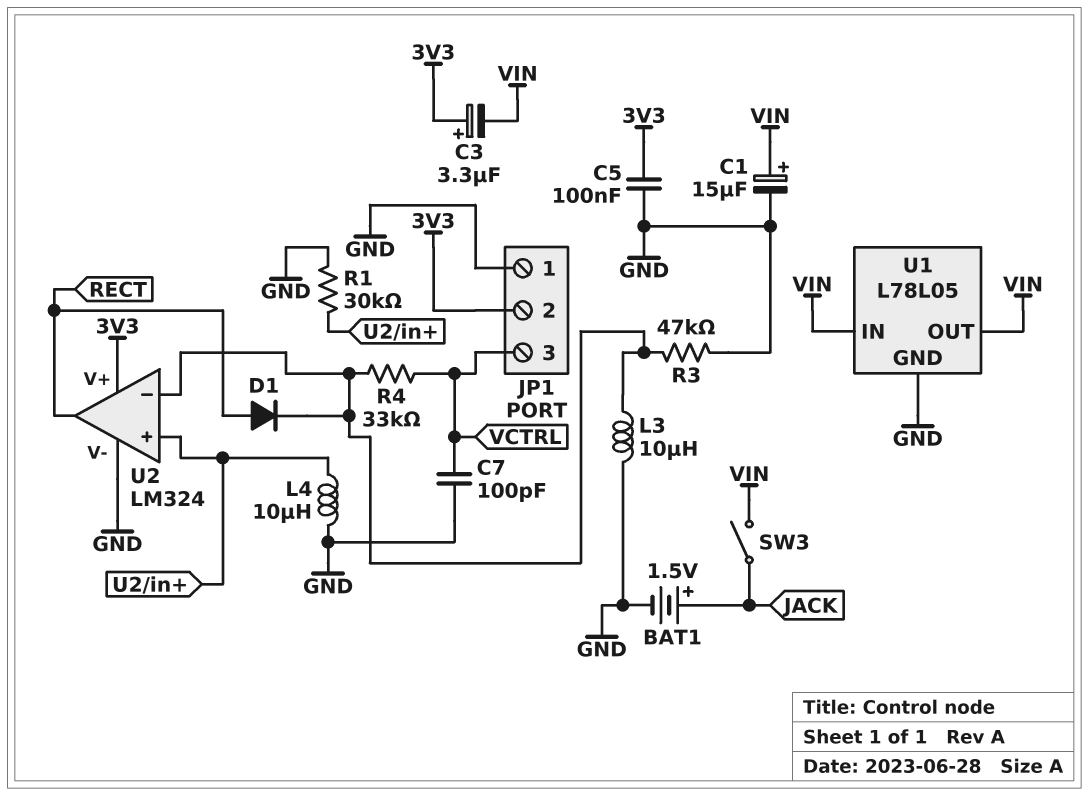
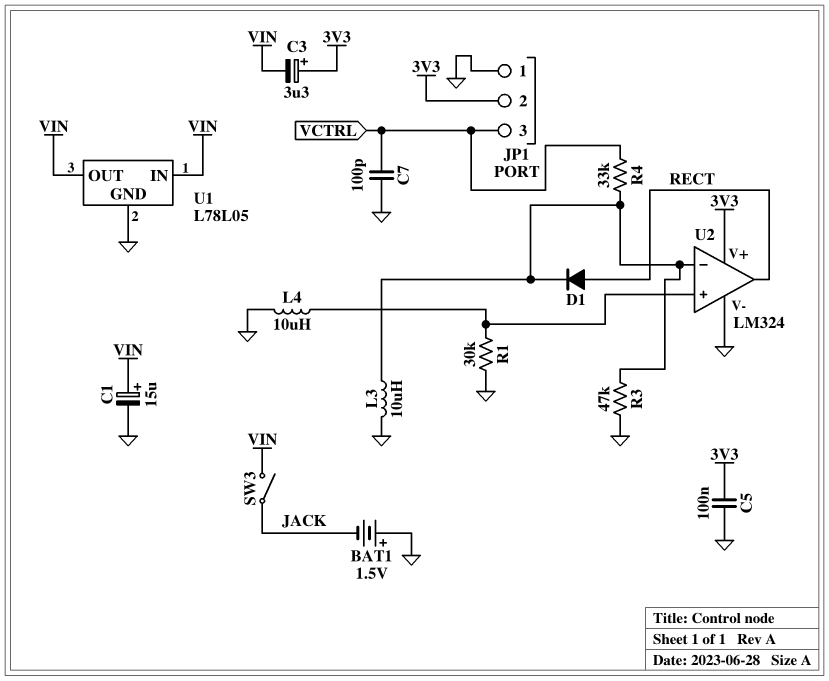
BAT1: 1.5V (plus JACK, minus GND) -> 1.5V (plus GND, minus JACK)

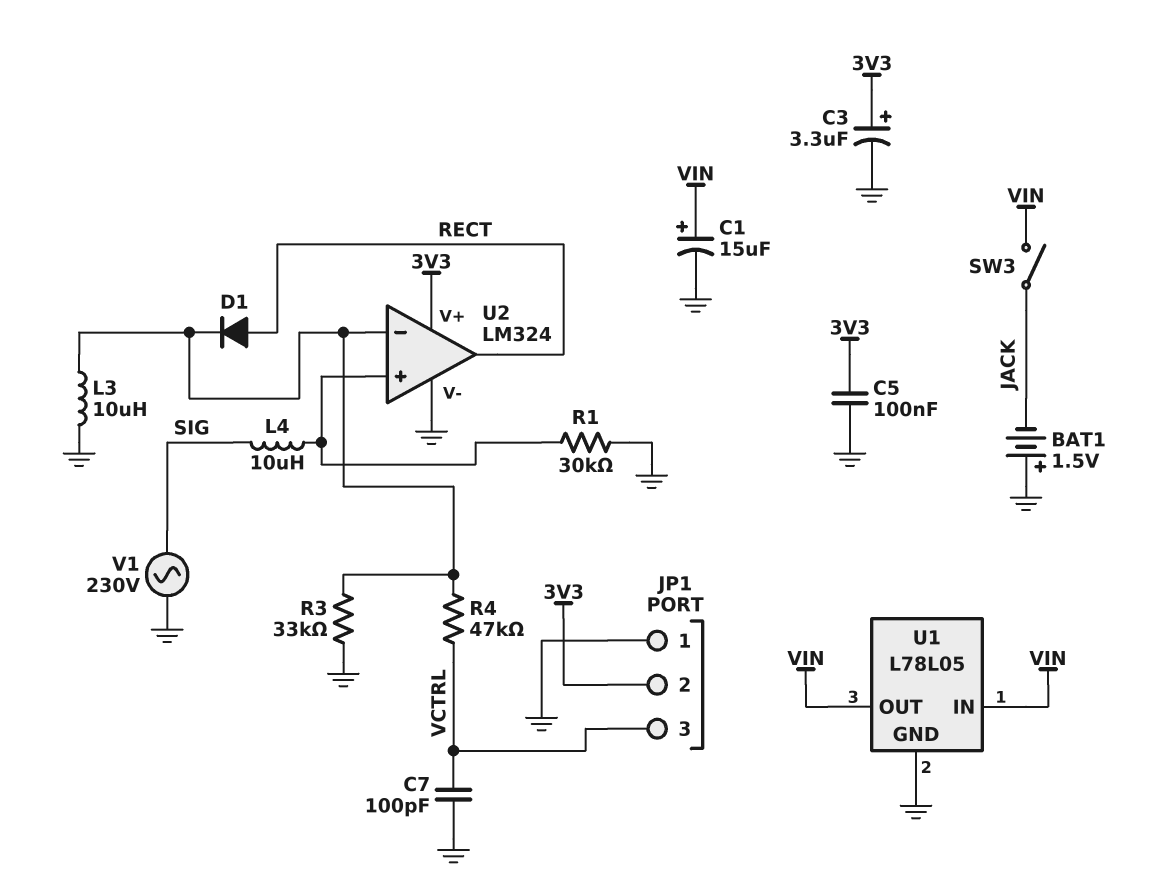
C3: 3.3uF (plus 3V3, minus VIN) -> 3.3uF (plus 3V3, minus GND)
L4: 10uH (GND, U2/in+) -> 10uH (SIG, U2/in+)
R3: 47k (GND, U2/in-) -> 33k (GND, U2/in-)
R4: 33k (U2/in-, VCTRL) -> 47k (U2/in-, VCTRL)
V1: none -> AC 230V (GND, SIG)

